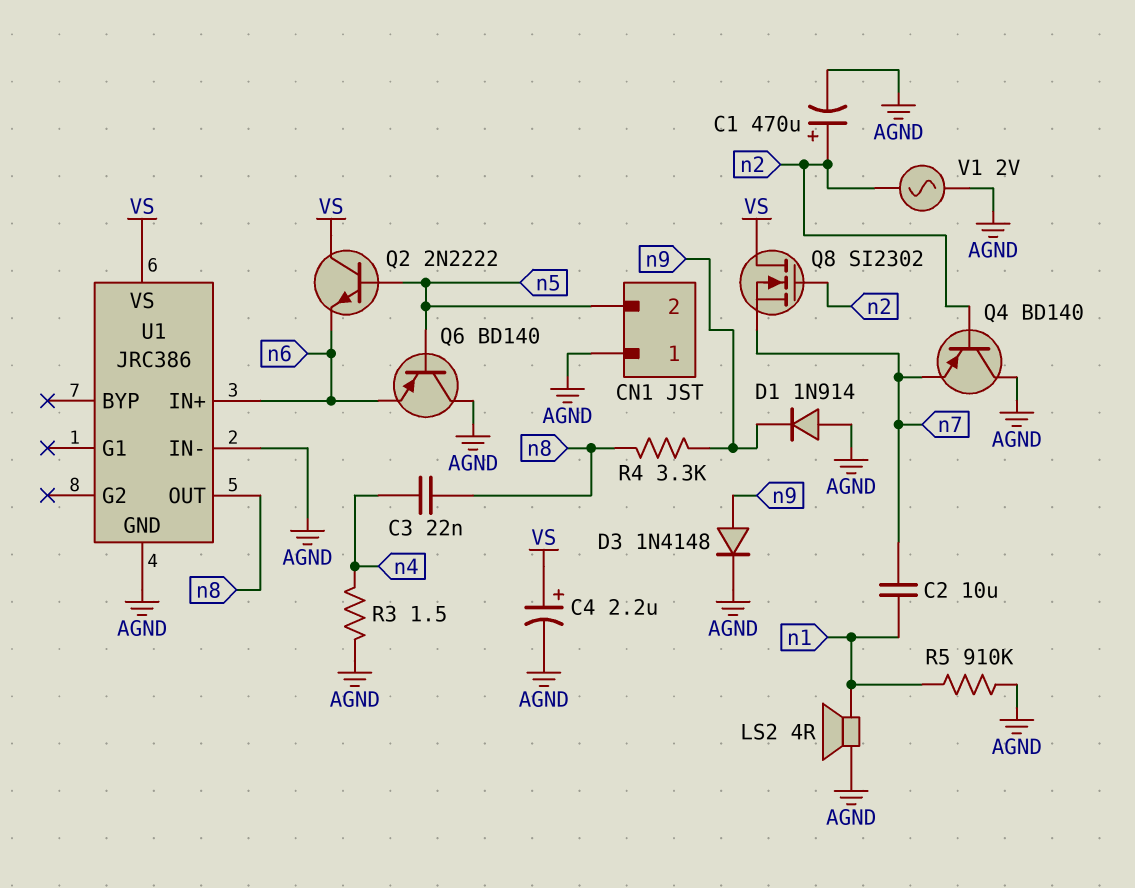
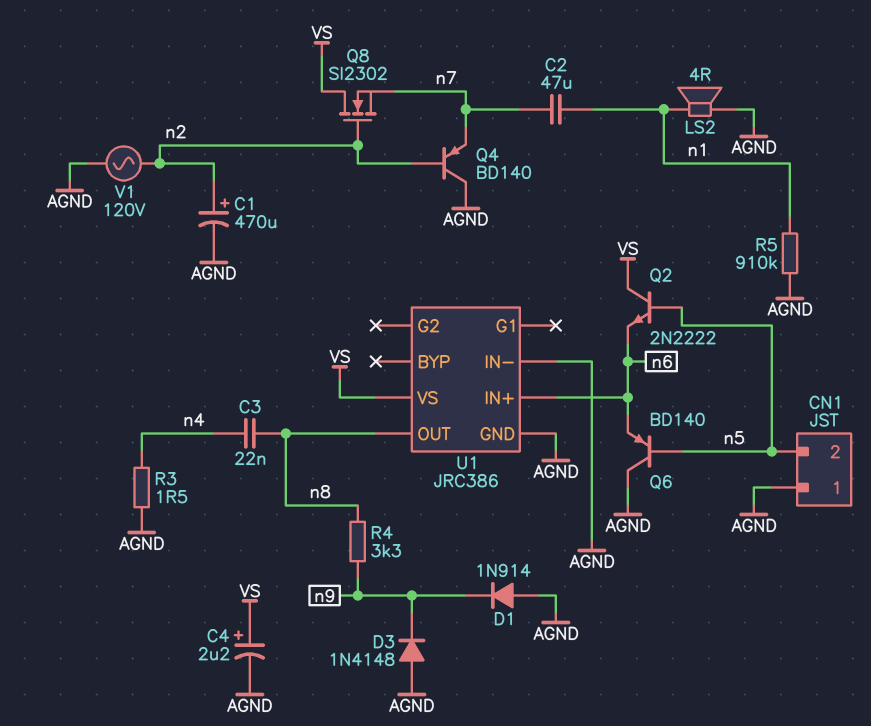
C2: 10uF (n1, n7) -> 47uF (n1, n7)
D3: diode 1N4148 (A n9, K AGND) -> diode 1N4148 (A AGND, K n9)
V1: AC 2V (AGND, n2) -> AC 120V (AGND, n2)

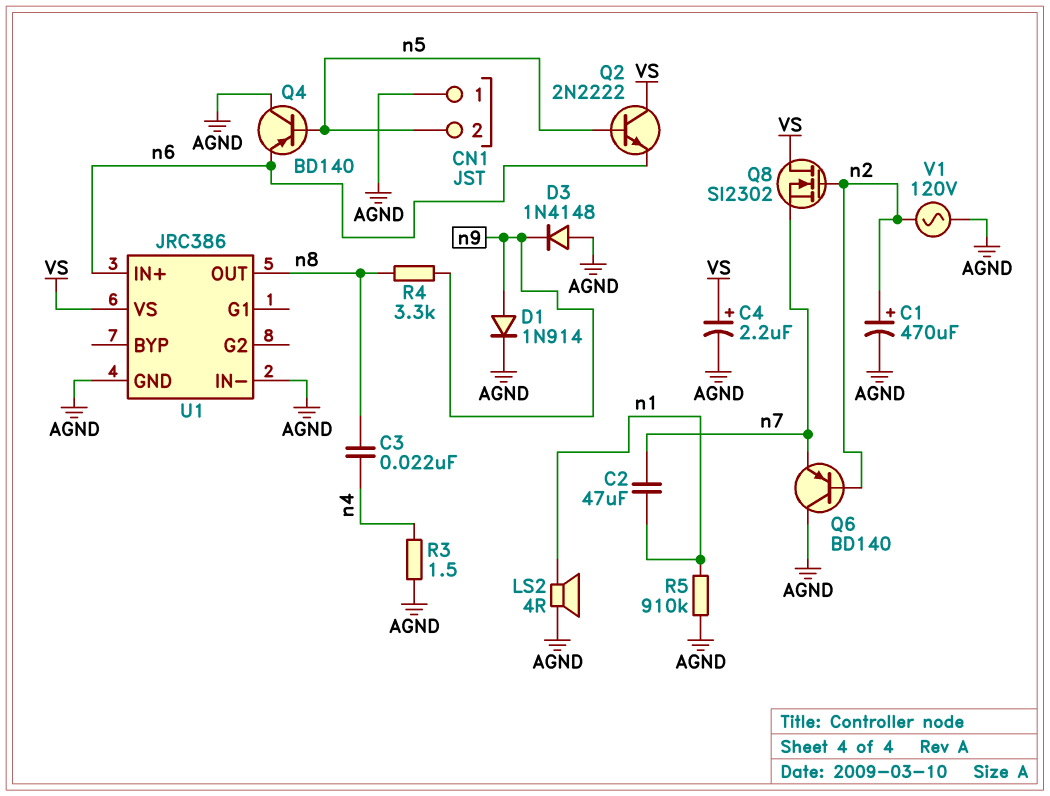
D1: diode 1N914 (A AGND, K n9) -> diode 1N914 (A n9, K AGND)
Q4: PNP BD140 (B n2, C AGND, E n7) -> PNP BD140 (B n5, C AGND, E n6)
Q6: PNP BD140 (B n5, C AGND, E n6) -> PNP BD140 (B n2, C AGND, E n7)

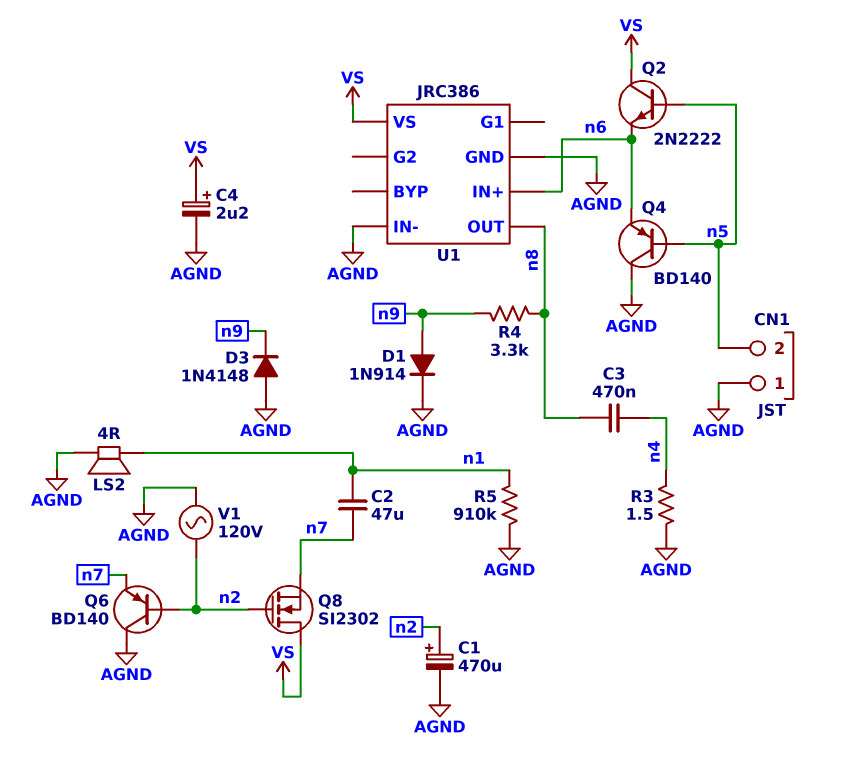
C3: 22nF (n4, n8) -> 470nF (n4, n8)

